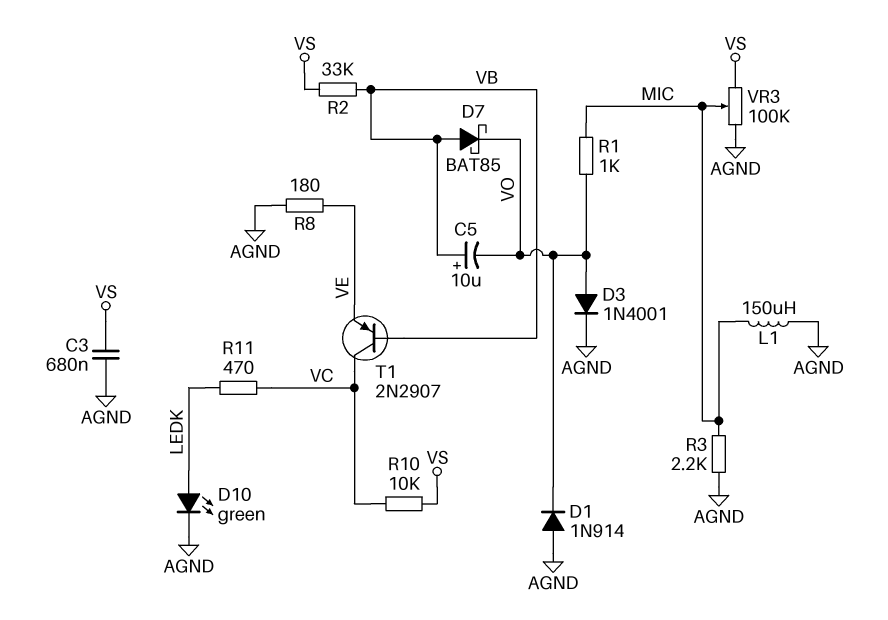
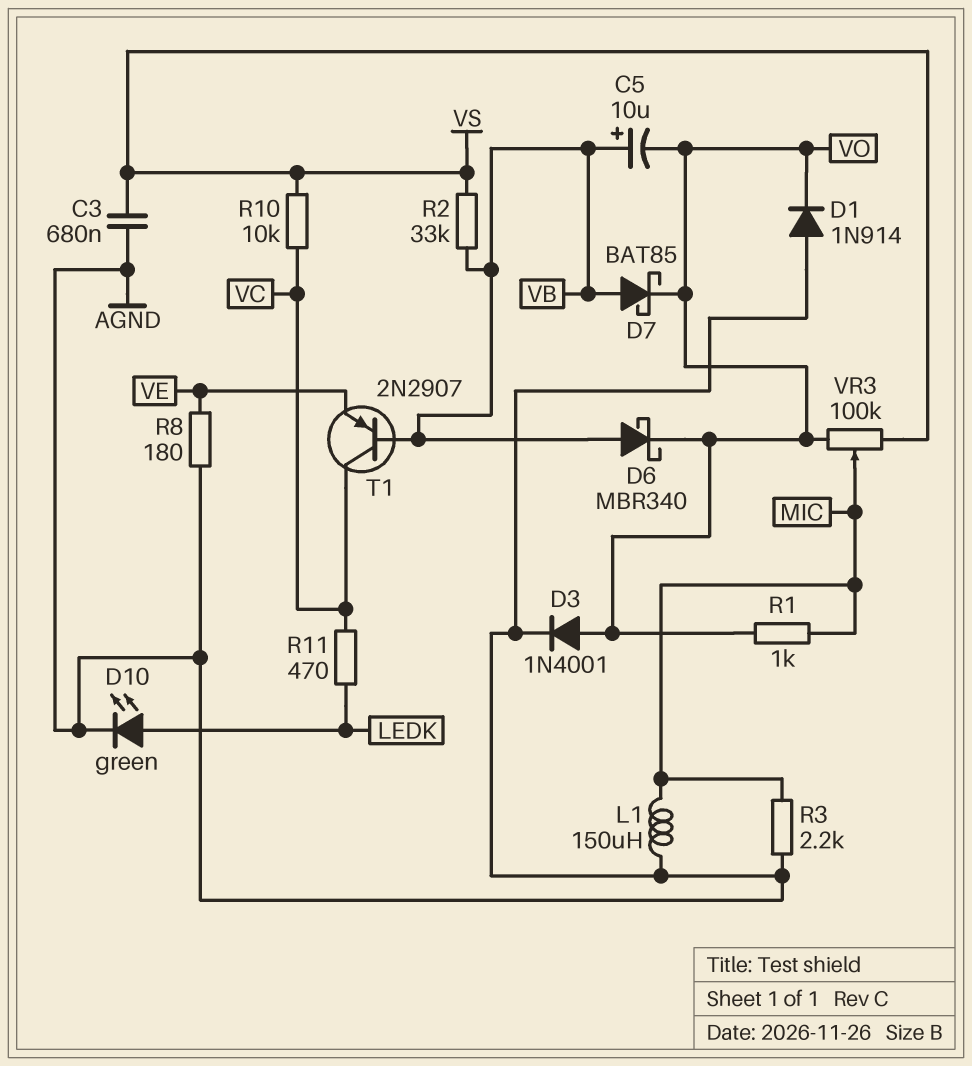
D6: none -> schottky MBR340 (A VB, K VO)
VR3: 100k (AGND, VS, wiper MIC) -> 100k (VO, VS, wiper MIC)

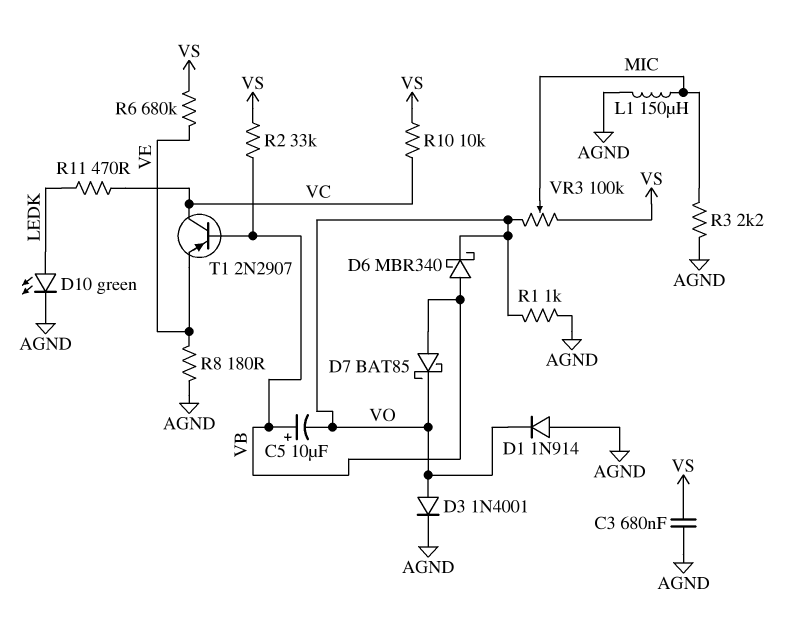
R1: 1k (MIC, VO) -> 1k (AGND, VO)
R6: none -> 680k (VE, VS)

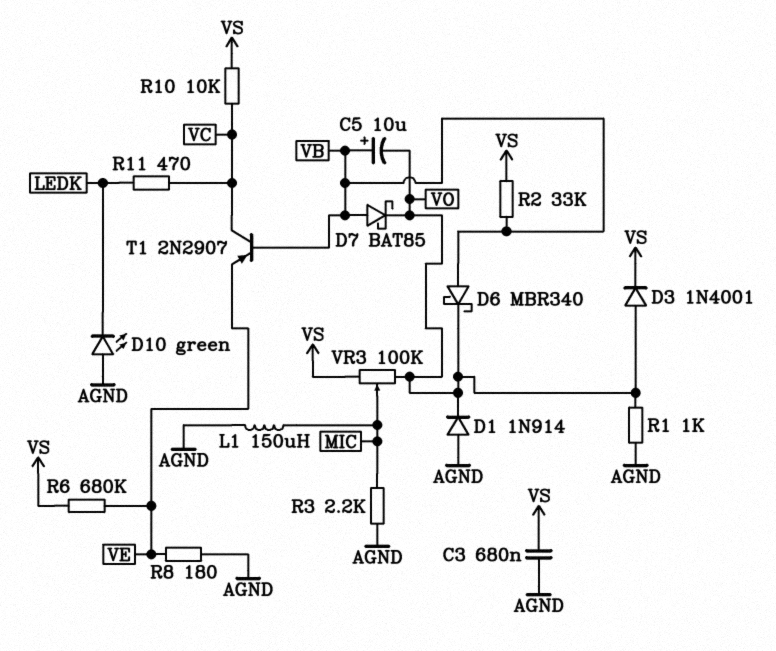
D3: diode 1N4001 (A VO, K AGND) -> diode 1N4001 (A VO, K VS)
D10: LED green (A LEDK, K AGND) -> LED green (A AGND, K LEDK)

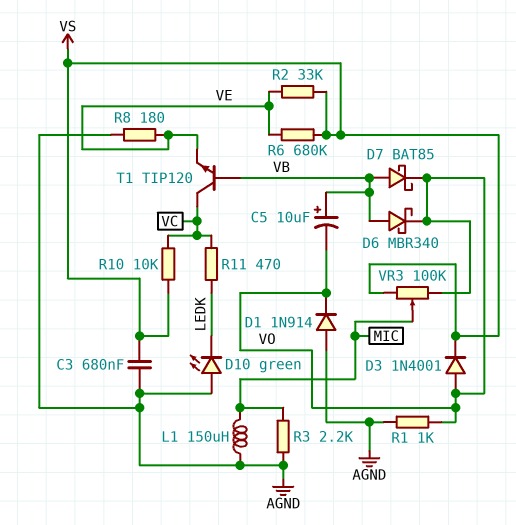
R2: 33k (VB, VS) -> 33k (VE, VS)
T1: PNP 2N2907 (B VB, C VC, E VE) -> NPN TIP120 (B VB, C VC, E VE)

